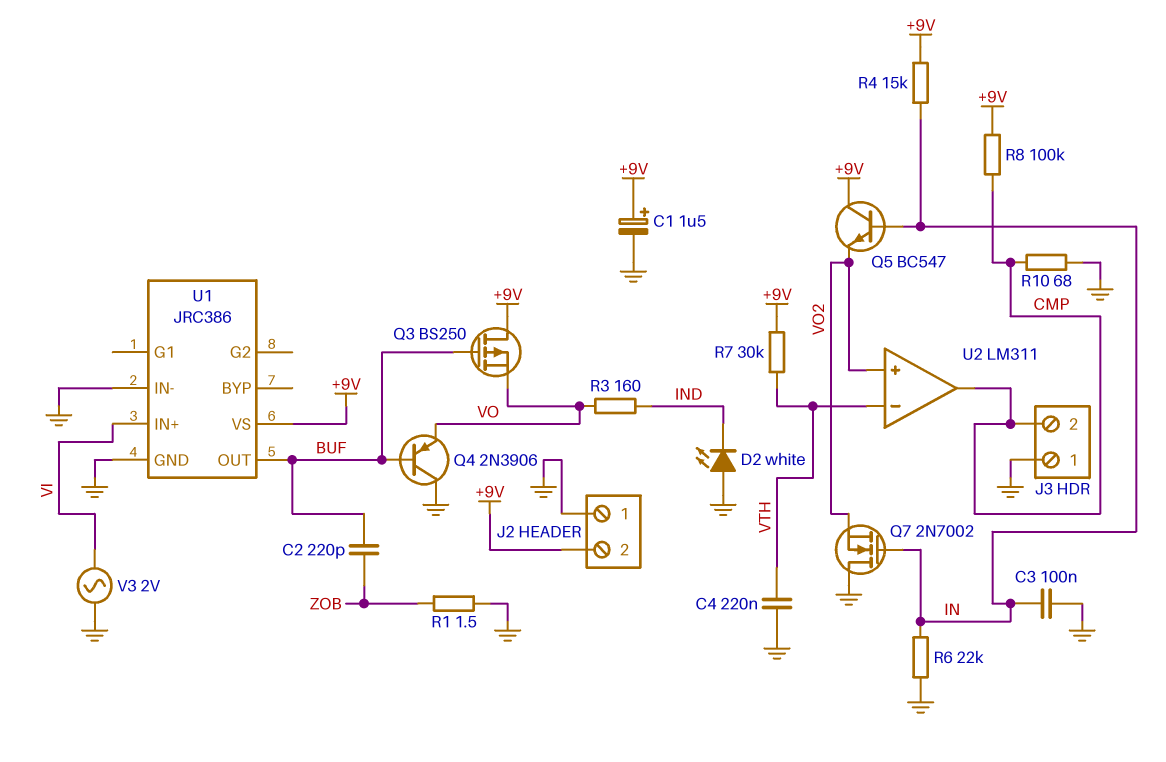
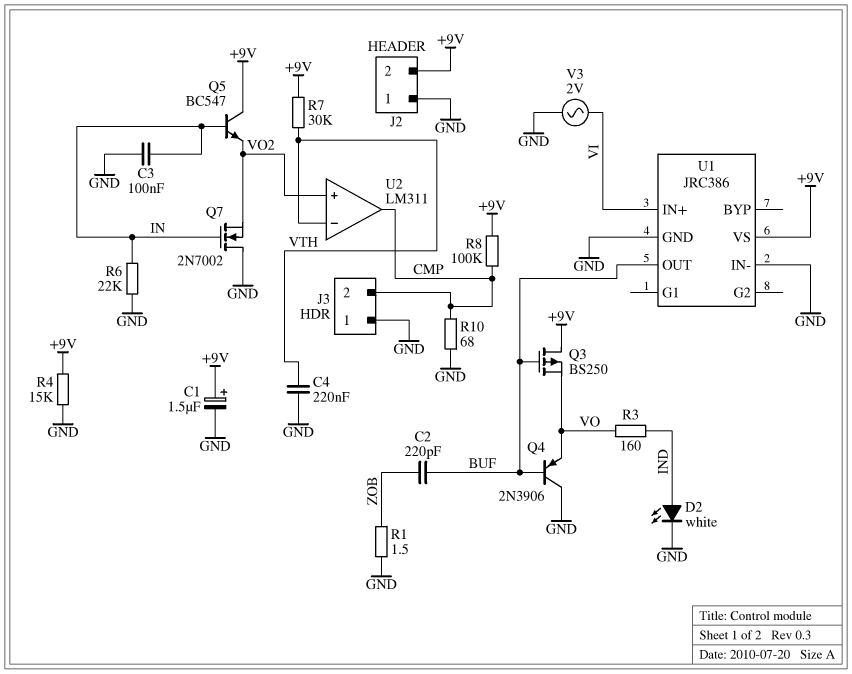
D2: LED white (A GND, K IND) -> LED white (A IND, K GND)
R4: 15k (+9V, IN) -> 15k (+9V, GND)

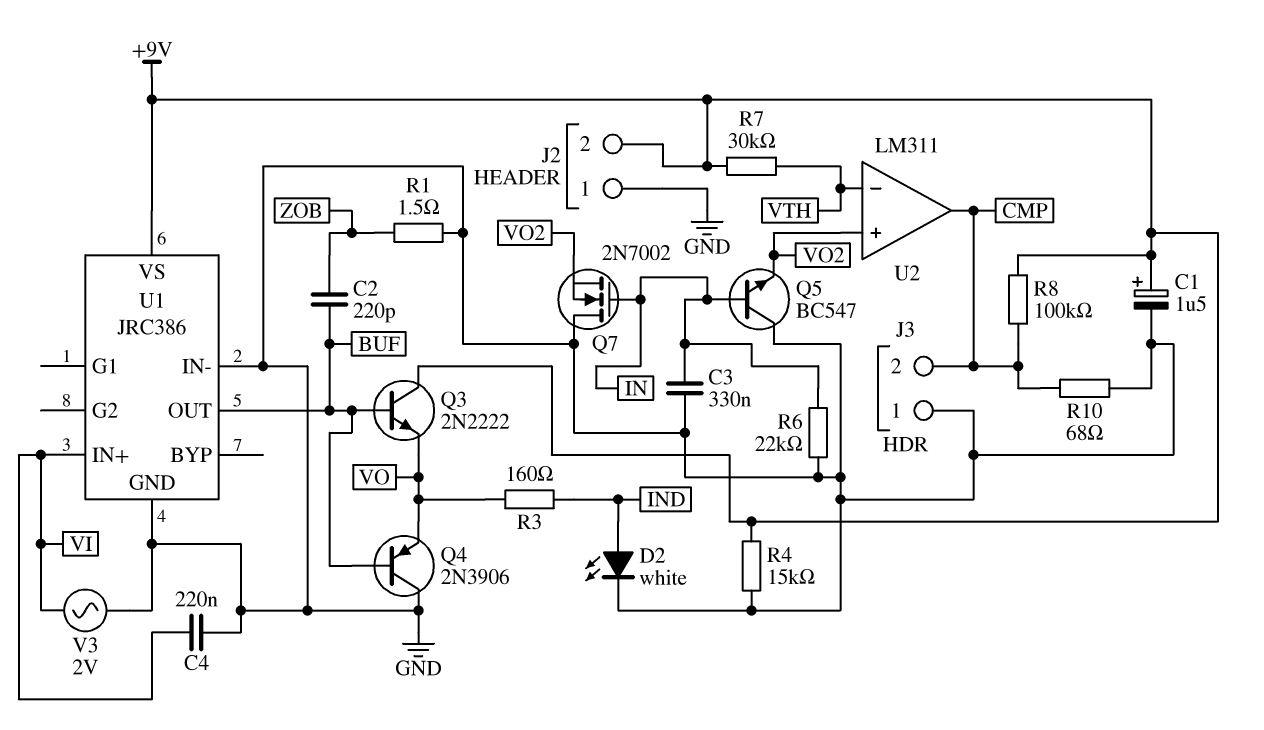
C3: 100nF (GND, IN) -> 330nF (GND, IN)
C4: 220nF (GND, VTH) -> 220nF (GND, VI)
Q3: PMOS BS250 (G BUF, D +9V, S VO) -> NPN 2N2222 (B BUF, C +9V, E VO)
Q5: NPN BC547 (B IN, C +9V, E VO2) -> NPN BC547 (B IN, C GND, E VO2)

